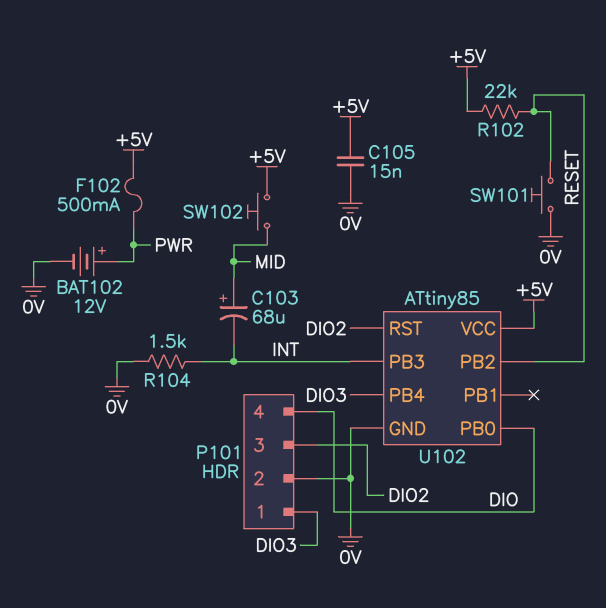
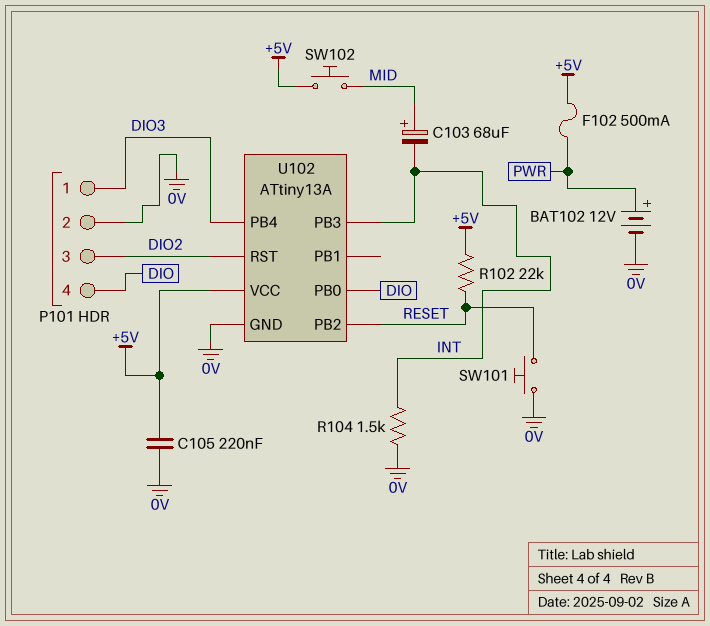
C105: 15nF (+5V, 0V) -> 220nF (+5V, 0V)
U102: ATtiny85 -> ATtiny13A

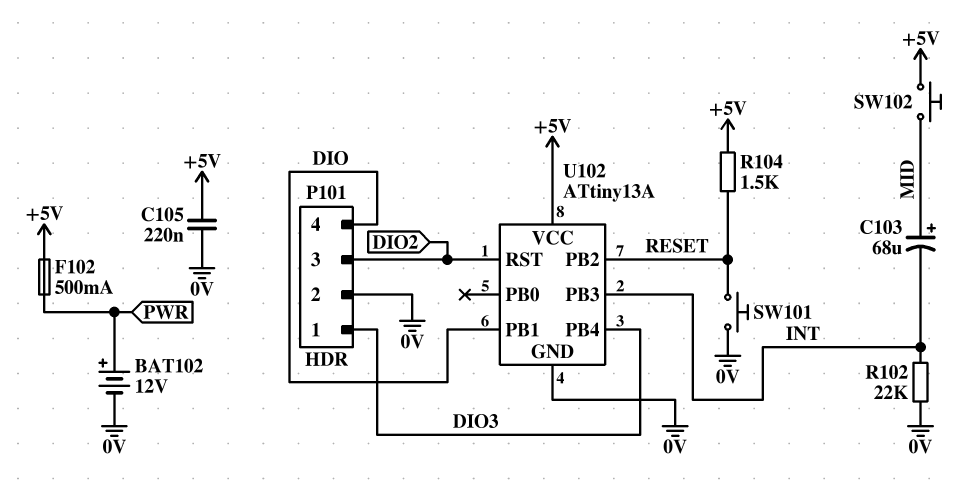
R102: 22k (+5V, RESET) -> 22k (0V, INT)
R104: 1.5k (0V, INT) -> 1.5k (+5V, RESET)
U102 pin PB0: DIO -> none
U102 pin PB1: none -> DIO

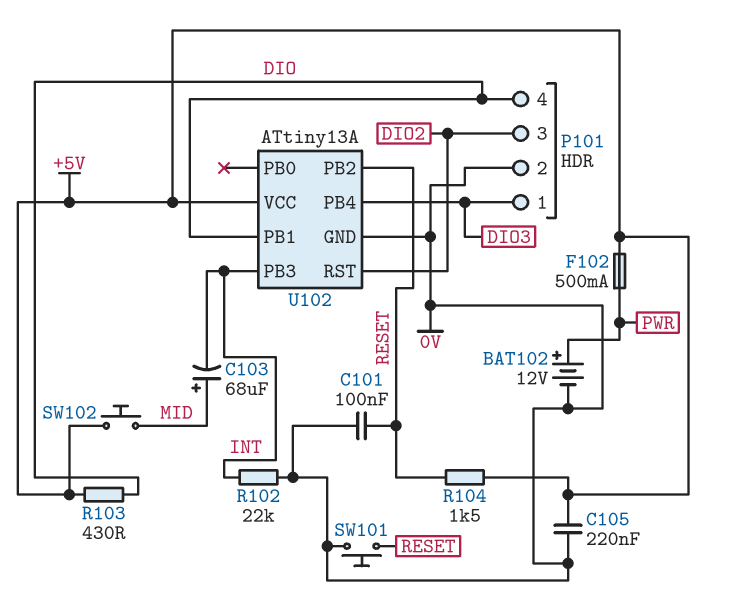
C101: none -> 100nF (0V, RESET)
R103: none -> 430 (+5V, DIO)

